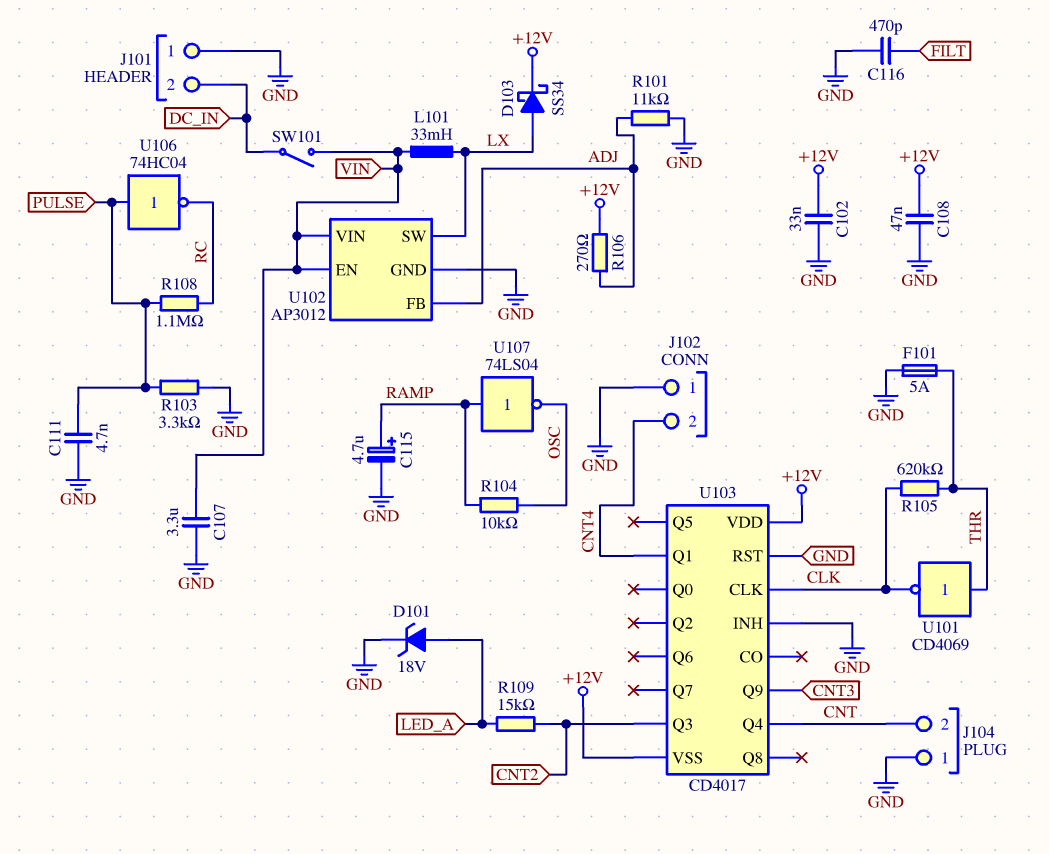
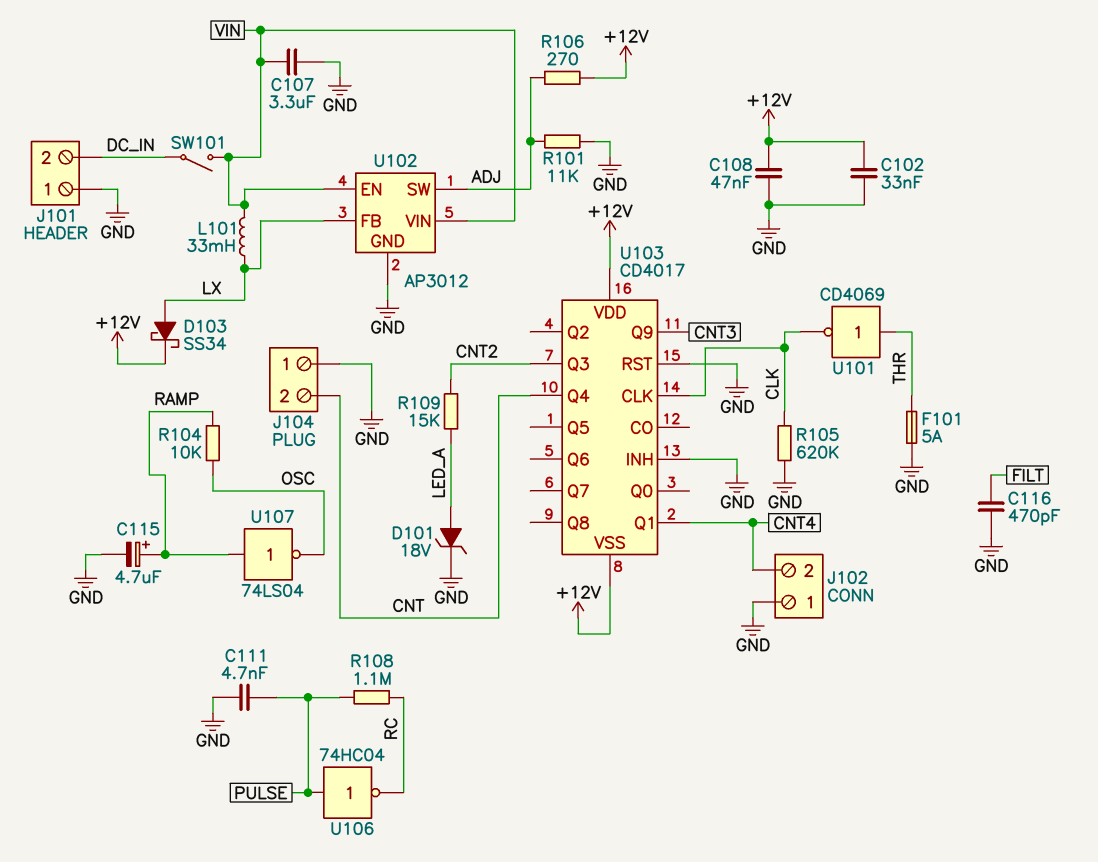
R103: 3.3k (GND, PULSE) -> none
R105: 620k (CLK, THR) -> 620k (CLK, GND)
U102 pin FB: ADJ -> LX
U102 pin SW: LX -> ADJ

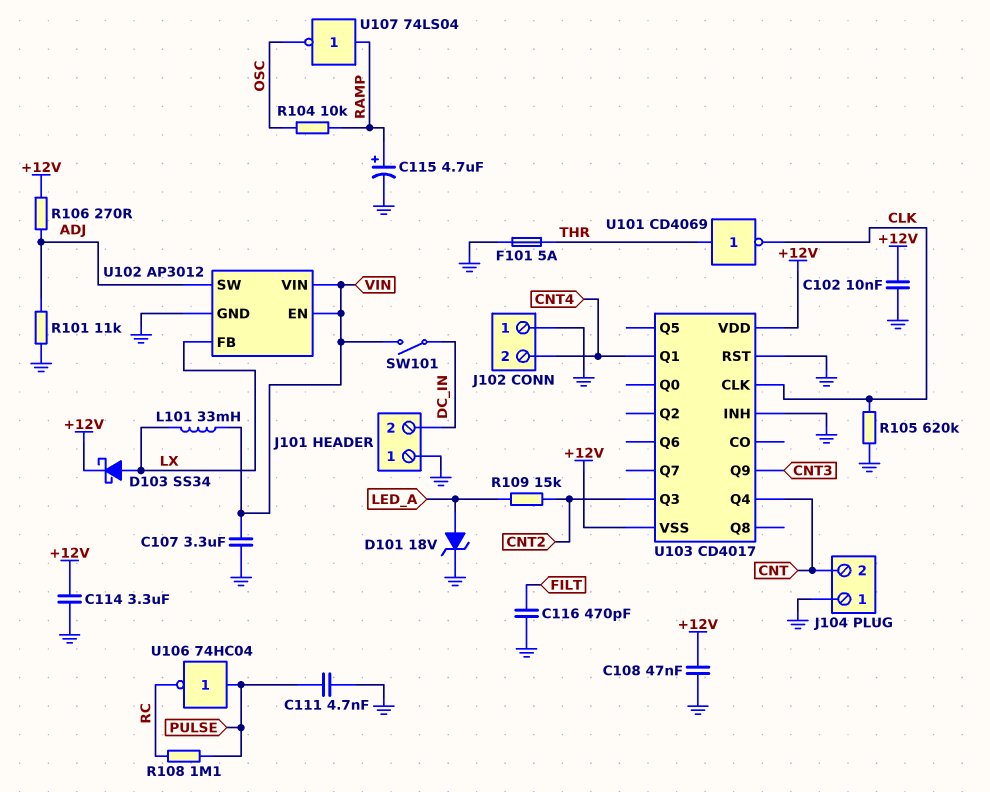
C102: 33nF (+12V, GND) -> 10nF (+12V, GND)
C114: none -> 3.3uF (+12V, GND)

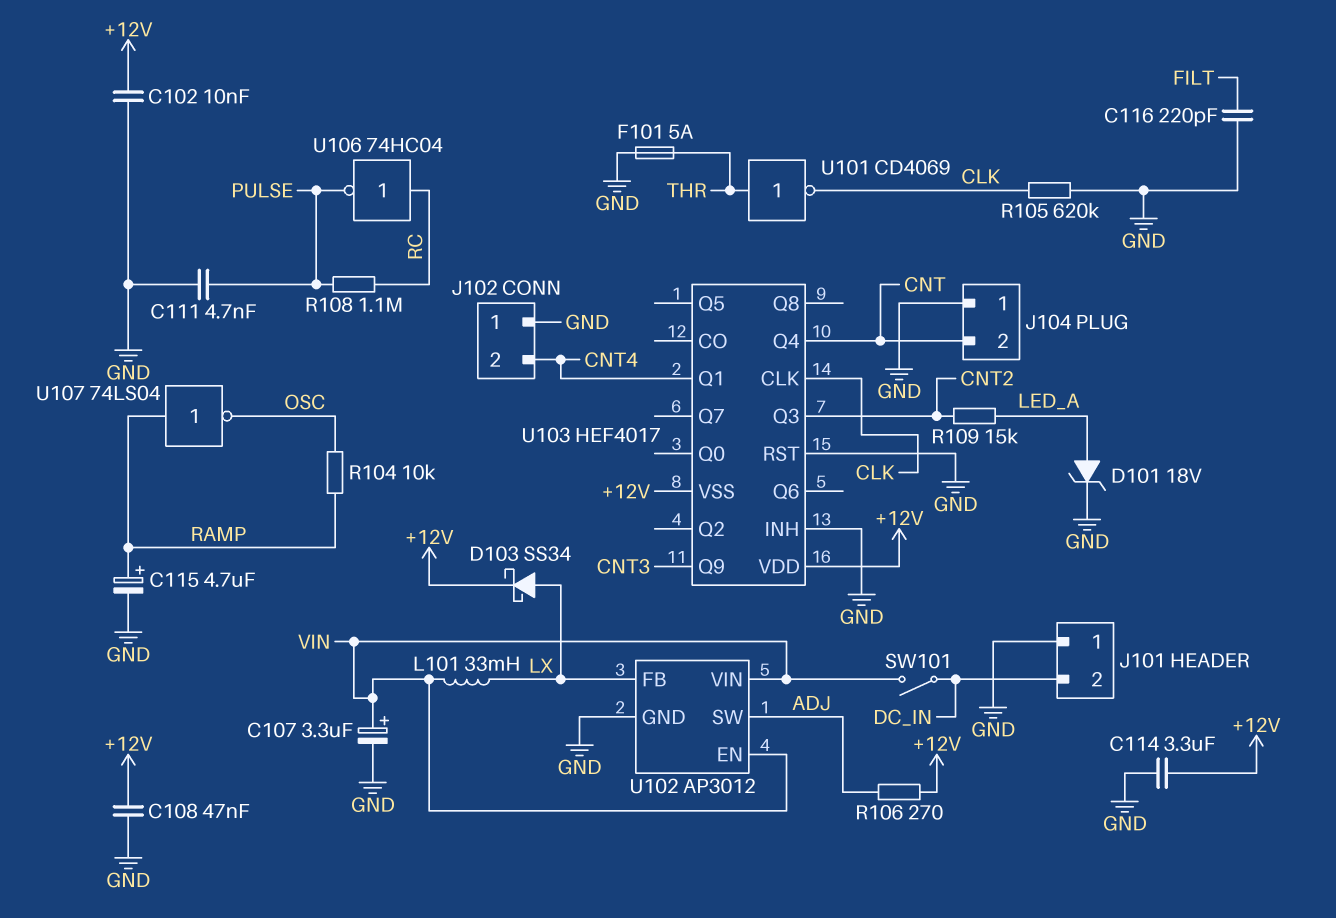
C107: 3.3uF (GND, VIN) -> 3.3uF (plus VIN, minus GND)
C116: 470pF (FILT, GND) -> 220pF (FILT, GND)
R101: 11k (ADJ, GND) -> none
U103: CD4017 -> HEF4017
U106: NOT 74HC04 (in PULSE, out RC) -> NOT 74HC04 (in RC, out PULSE)

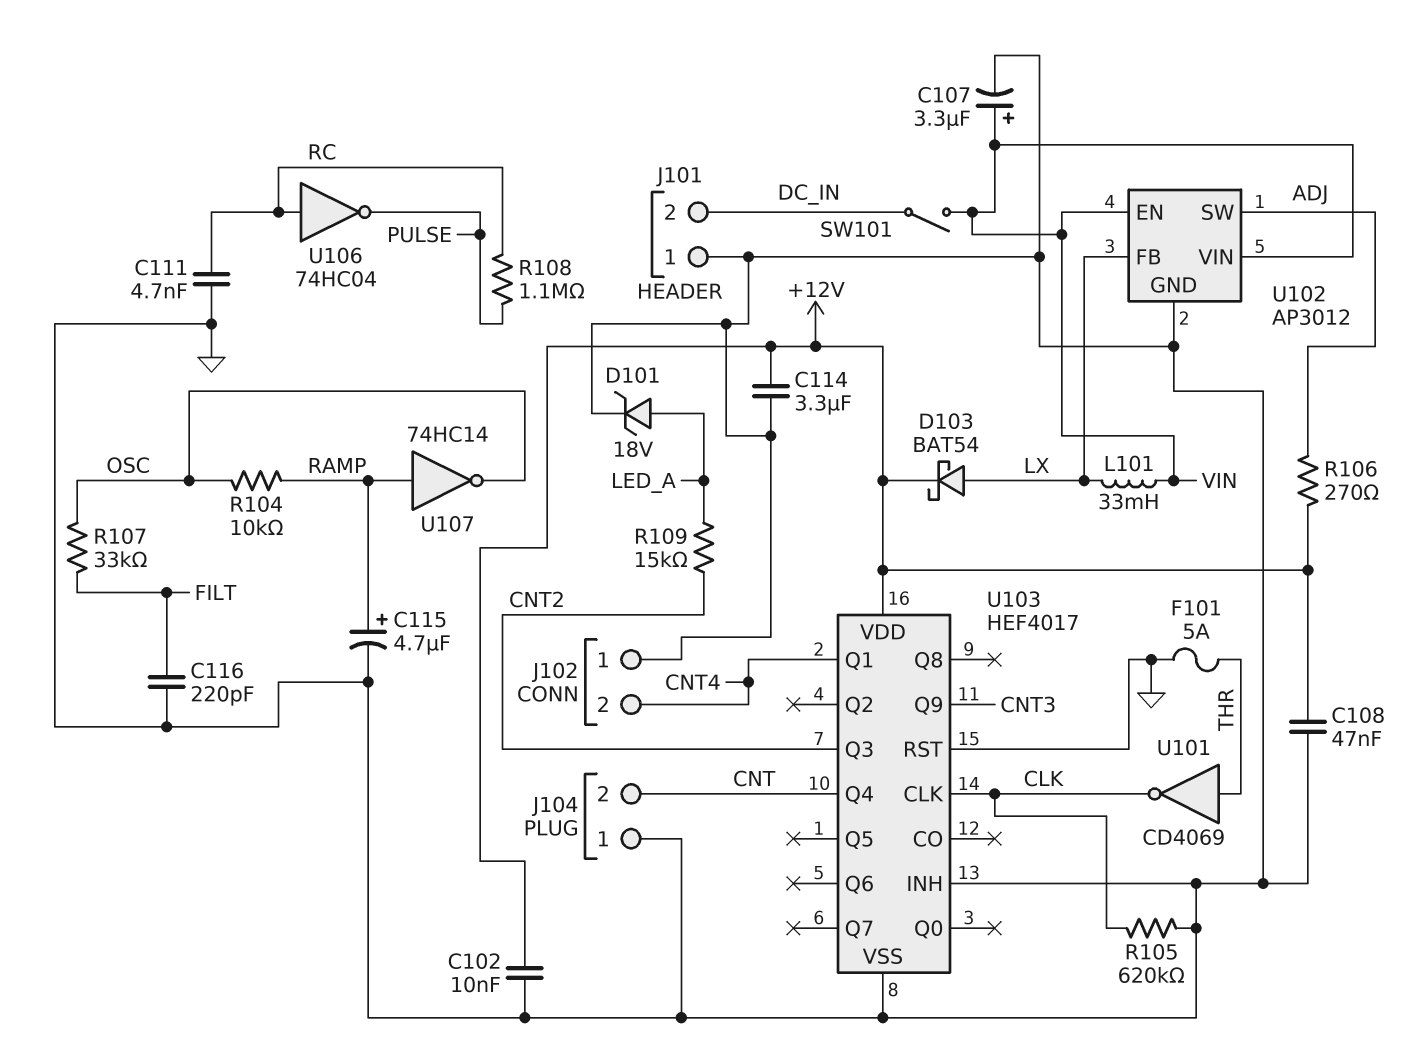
C111: 4.7nF (GND, PULSE) -> 4.7nF (GND, RC)
D103: schottky SS34 (A LX, K +12V) -> schottky BAT54 (A LX, K +12V)
R107: none -> 33k (FILT, OSC)
U103 pin VSS: +12V -> GND
U107: NOT 74LS04 (in RAMP, out OSC) -> NOT 74HC14 (in RAMP, out OSC)

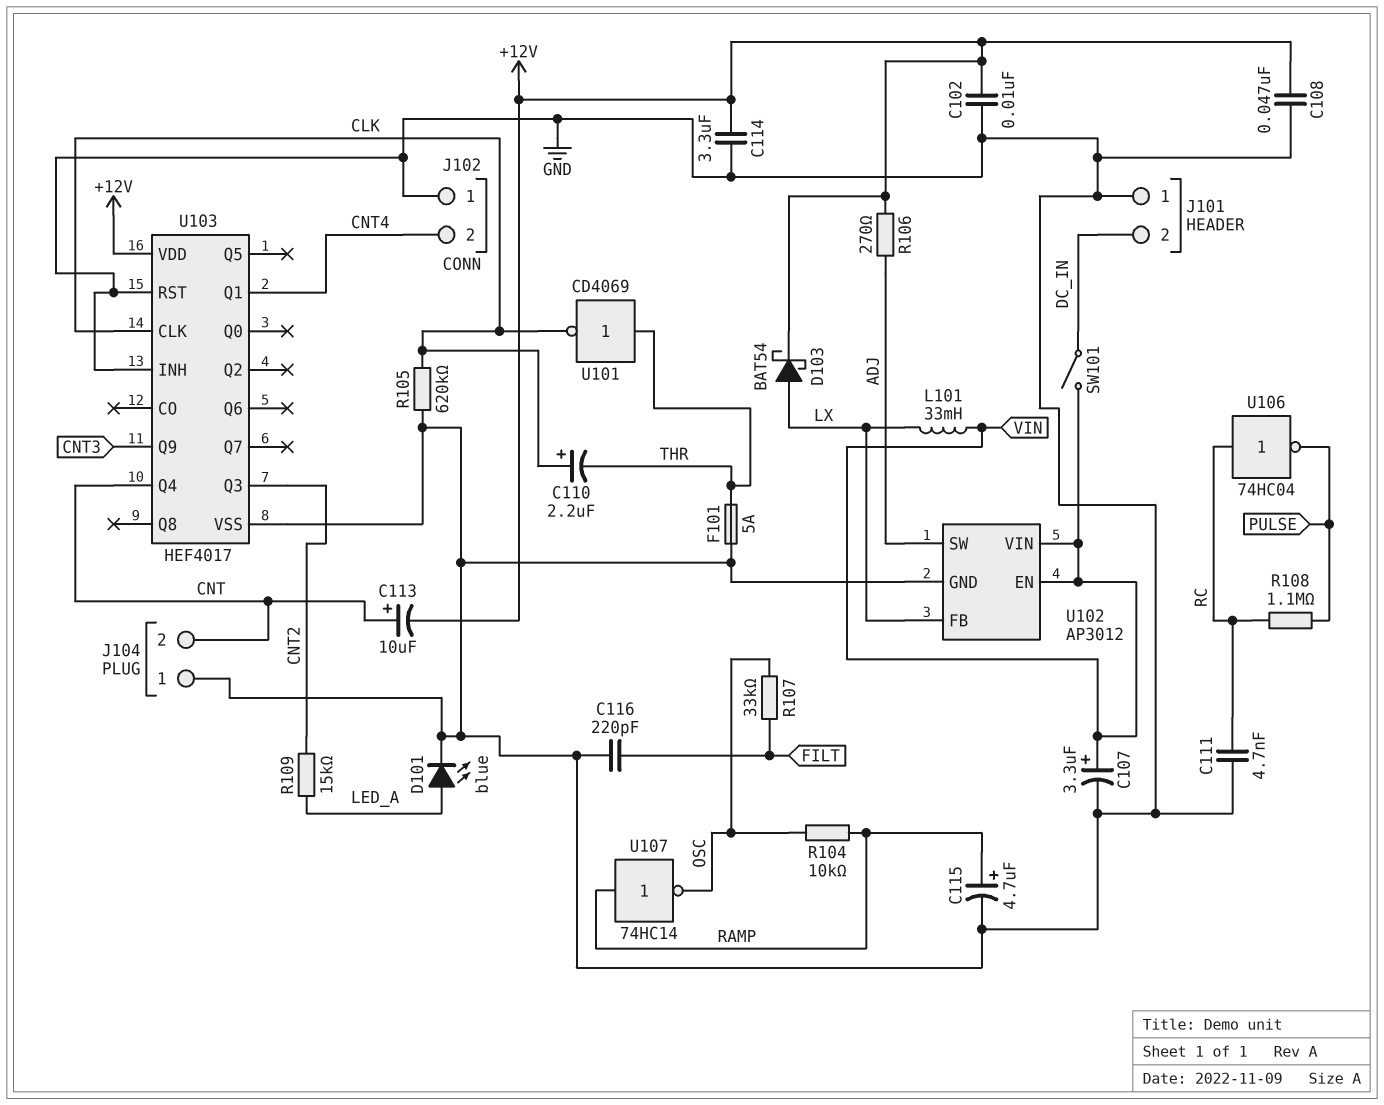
C110: none -> 2.2uF (plus CLK, minus THR)
C113: none -> 10uF (plus CNT, minus +12V)
D101: zener 18V (A LED_A, K GND) -> LED blue (A LED_A, K GND)

